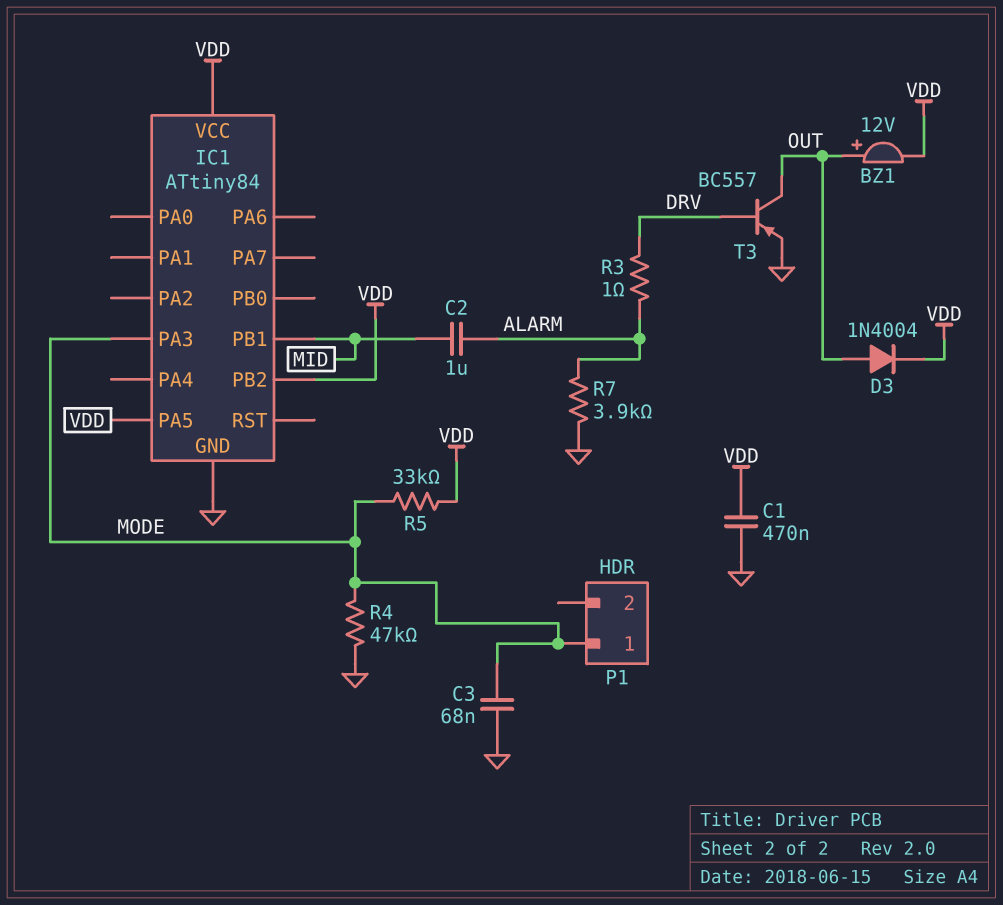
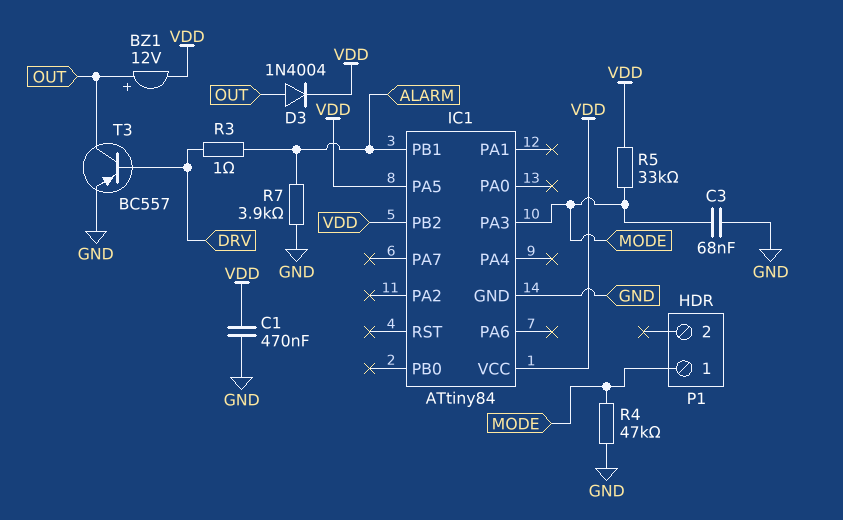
C2: 1uF (ALARM, MID) -> none
IC1 pin PB1: MID -> ALARM

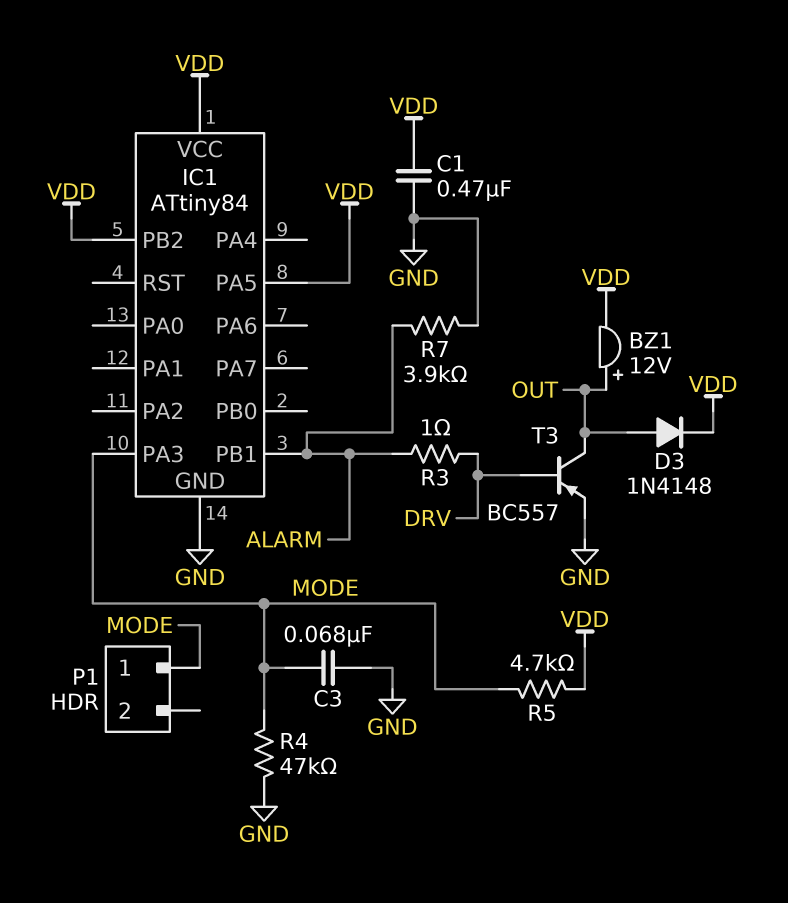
D3: diode 1N4004 (A OUT, K VDD) -> diode 1N4148 (A OUT, K VDD)
R5: 33k (MODE, VDD) -> 4.7k (MODE, VDD)

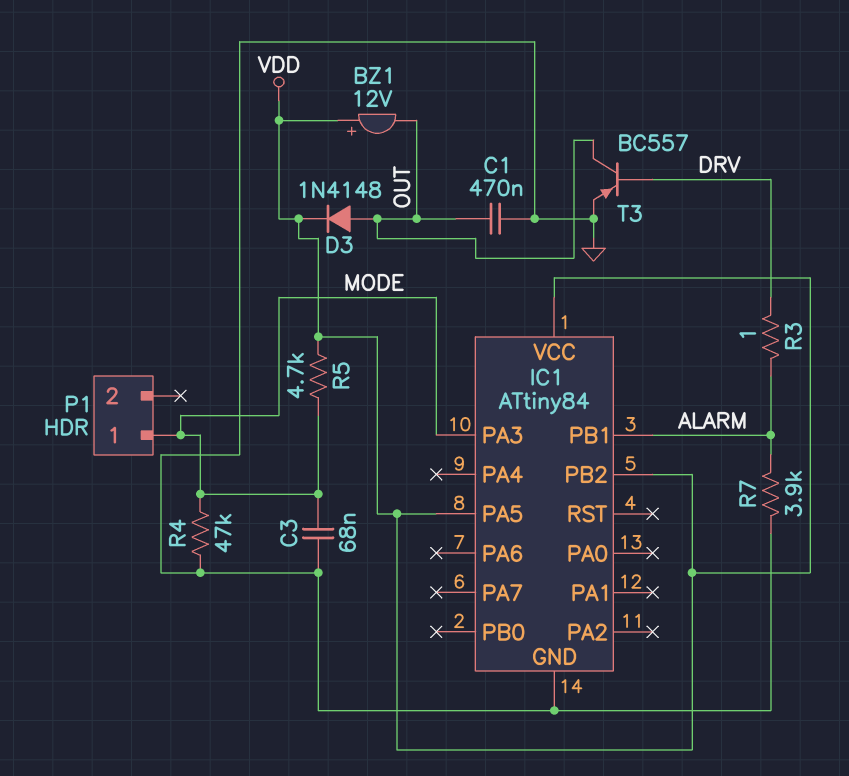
BZ1: buzzer 12V (plus OUT, minus VDD) -> buzzer 12V (plus VDD, minus OUT)
C1: 470nF (GND, VDD) -> 470nF (GND, OUT)

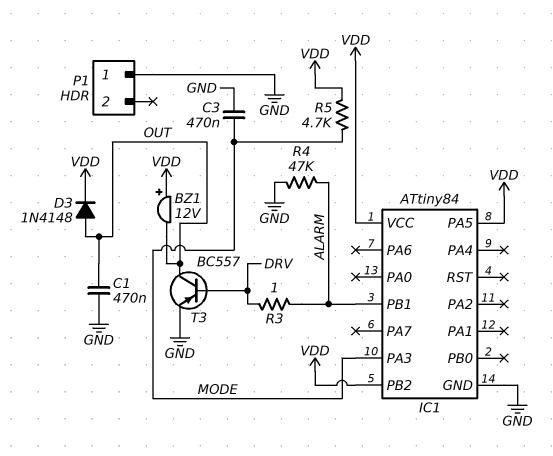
C3: 68nF (GND, MODE) -> 470nF (GND, MODE)
P1 pin 1: MODE -> GND
R4: 47k (GND, MODE) -> 47k (ALARM, GND)
R7: 3.9k (ALARM, GND) -> none

